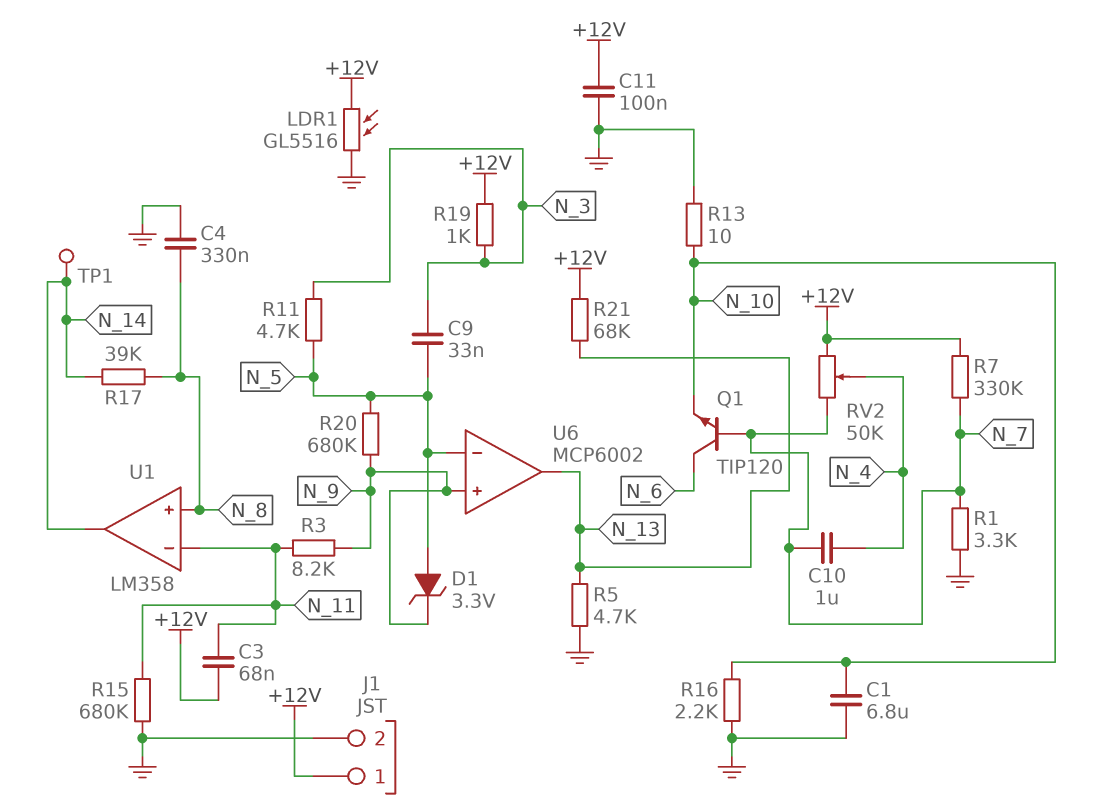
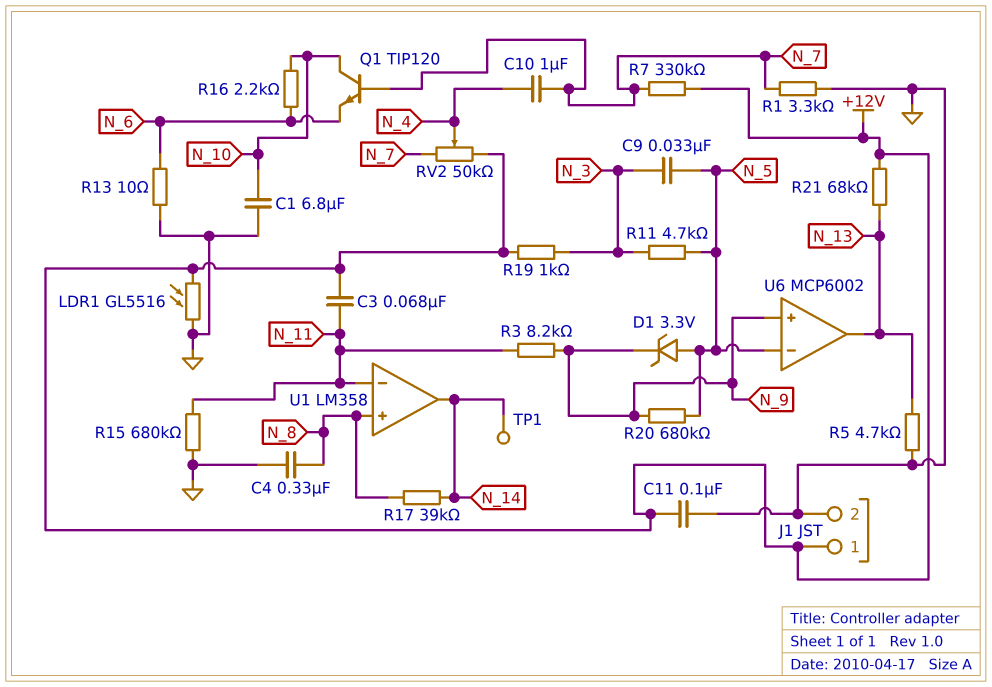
Q1: NPN TIP120 (B N_7, C N_6, E N_10) -> NPN TIP120 (B N_7, C N_10, E N_6)
R13: 10 (GND, N_10) -> 10 (GND, N_6)
R16: 2.2k (GND, N_10) -> 2.2k (N_6, N_10)

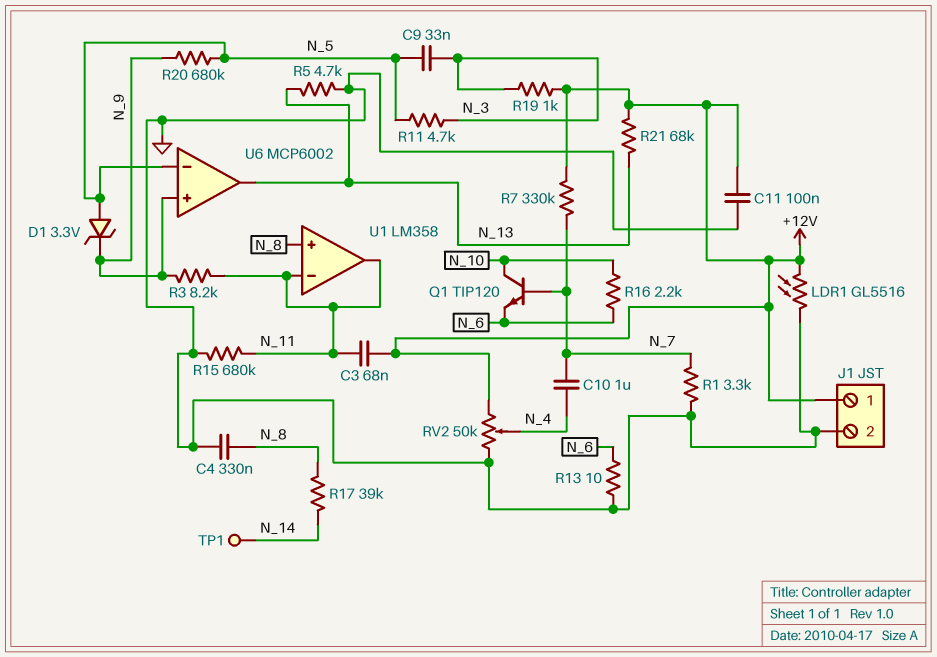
C1: 6.8uF (GND, N_10) -> none
RV2: 50k (+12V, N_7, wiper N_4) -> 50k (+12V, GND, wiper N_4)
U1 pin out: N_14 -> N_11

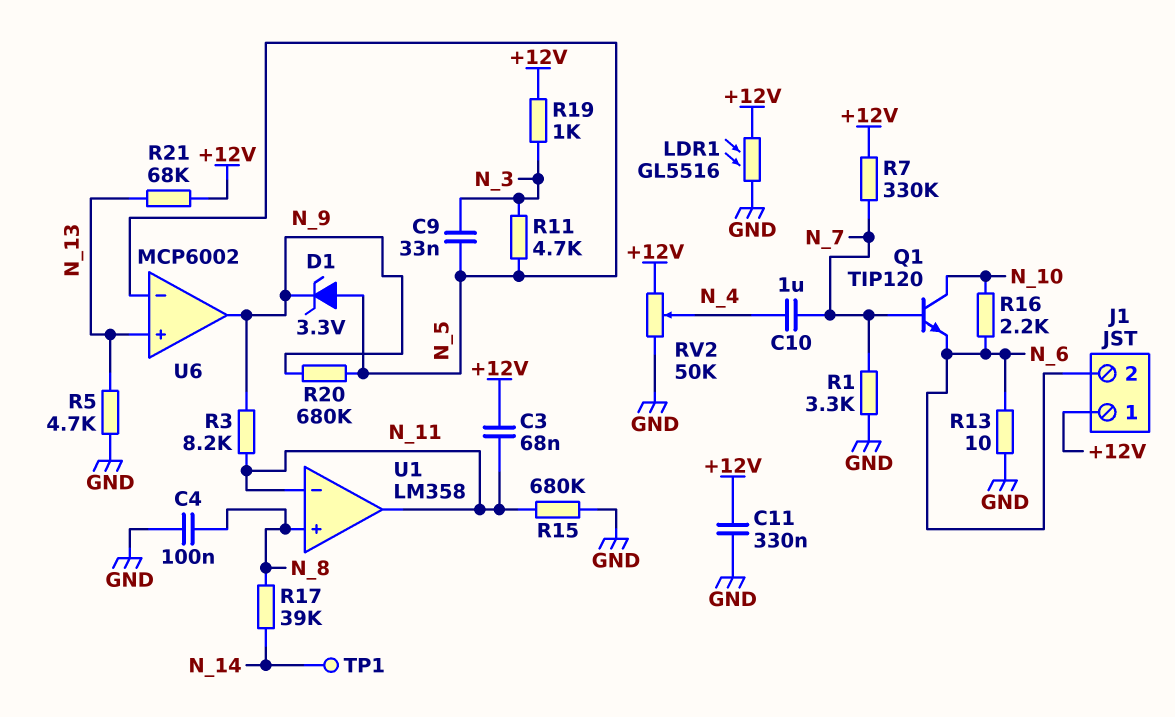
C4: 330nF (GND, N_8) -> 100nF (GND, N_8)
C11: 100nF (+12V, GND) -> 330nF (+12V, GND)
J1 pin 2: GND -> N_6
U6 pin in+: N_9 -> N_13
U6 pin out: N_13 -> N_9

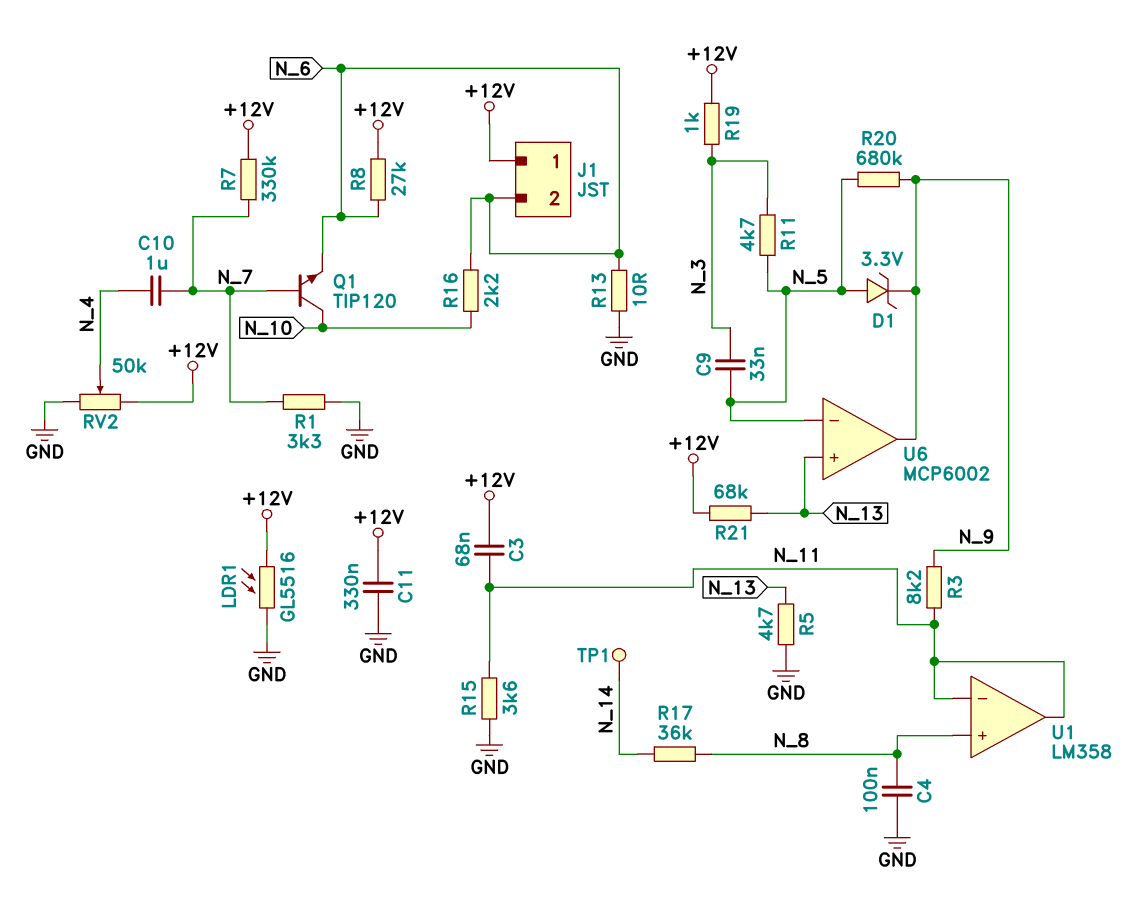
R8: none -> 27k (+12V, N_6)
R15: 680k (GND, N_11) -> 3.6k (GND, N_11)
R17: 39k (N_8, N_14) -> 36k (N_8, N_14)

